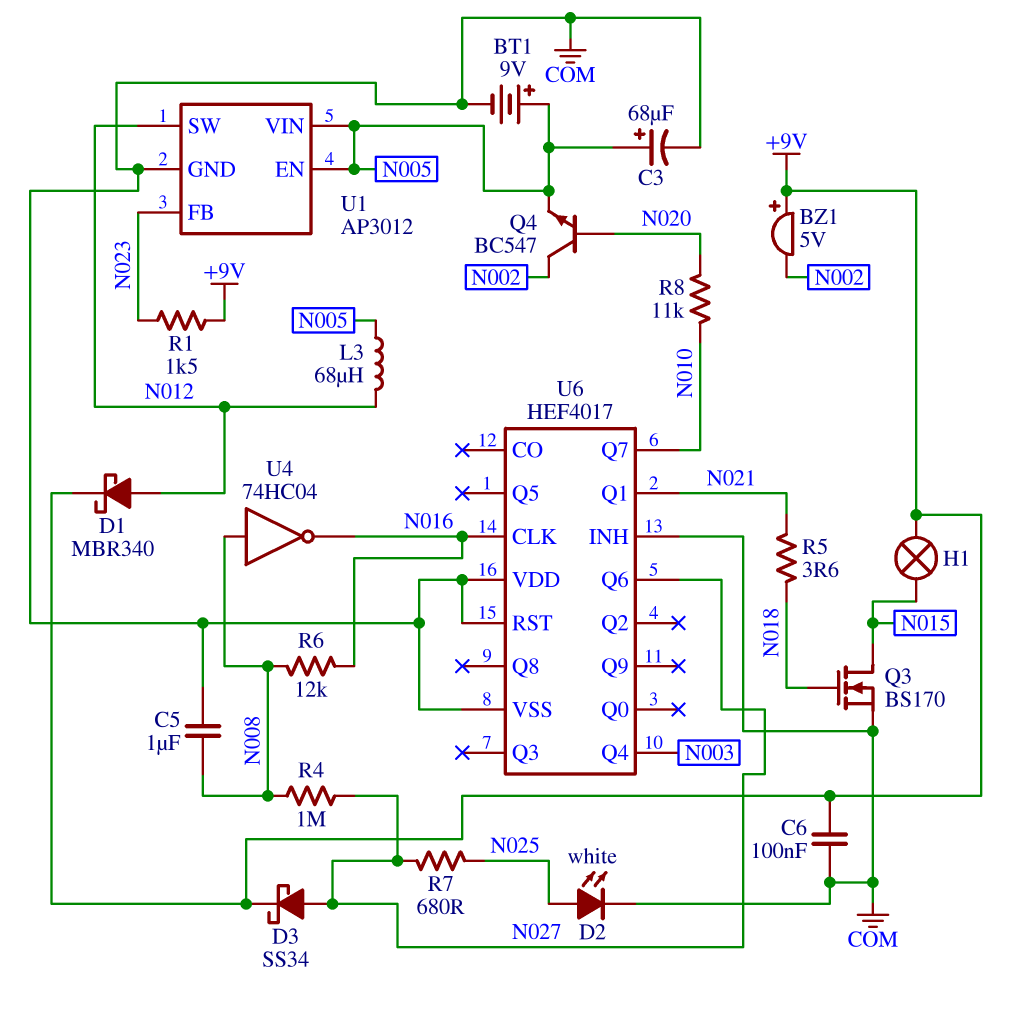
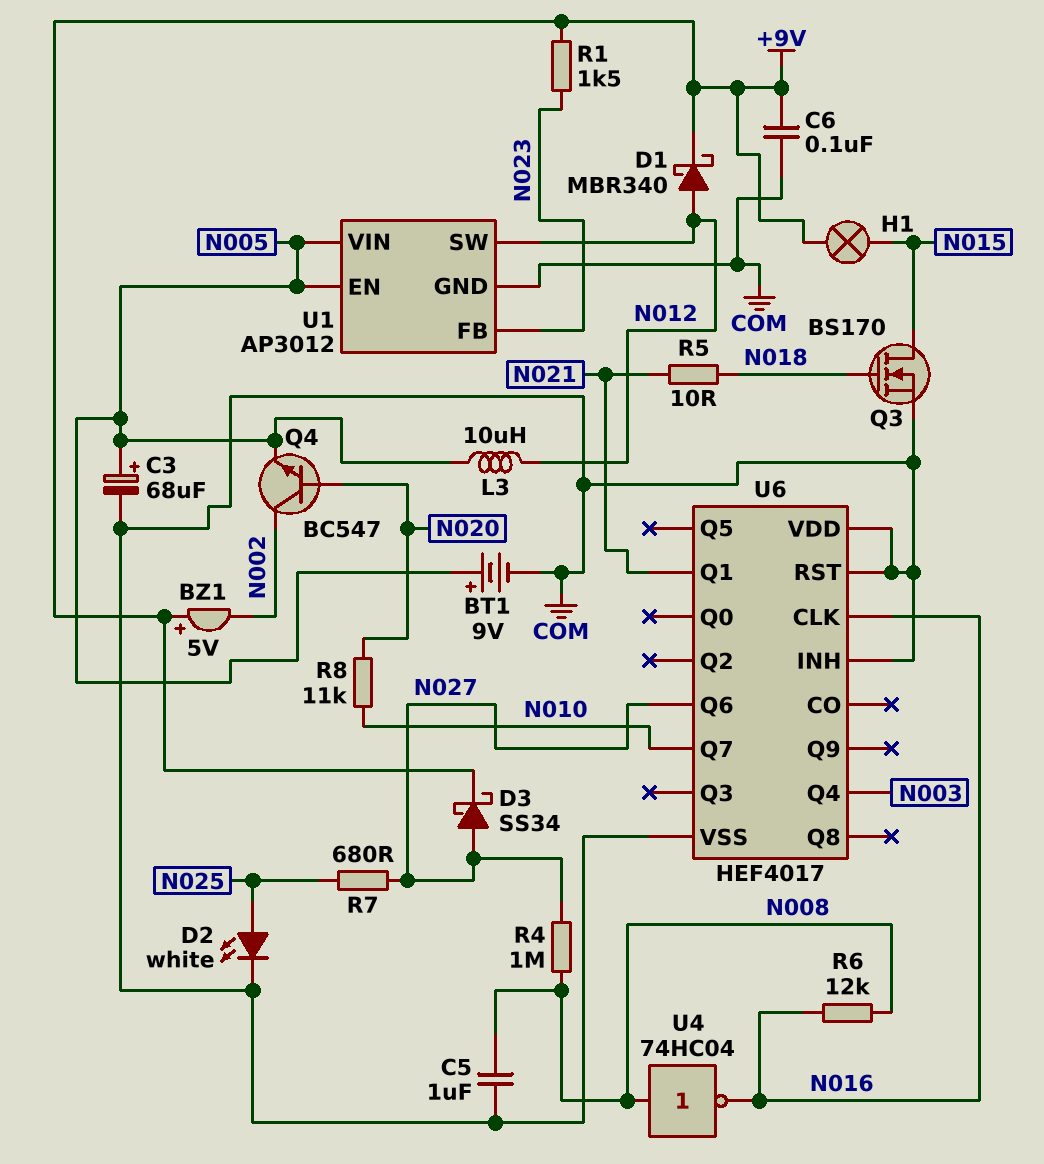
L3: 68uH (N005, N012) -> 10uH (N005, N012)
R5: 3.6 (N018, N021) -> 10 (N018, N021)

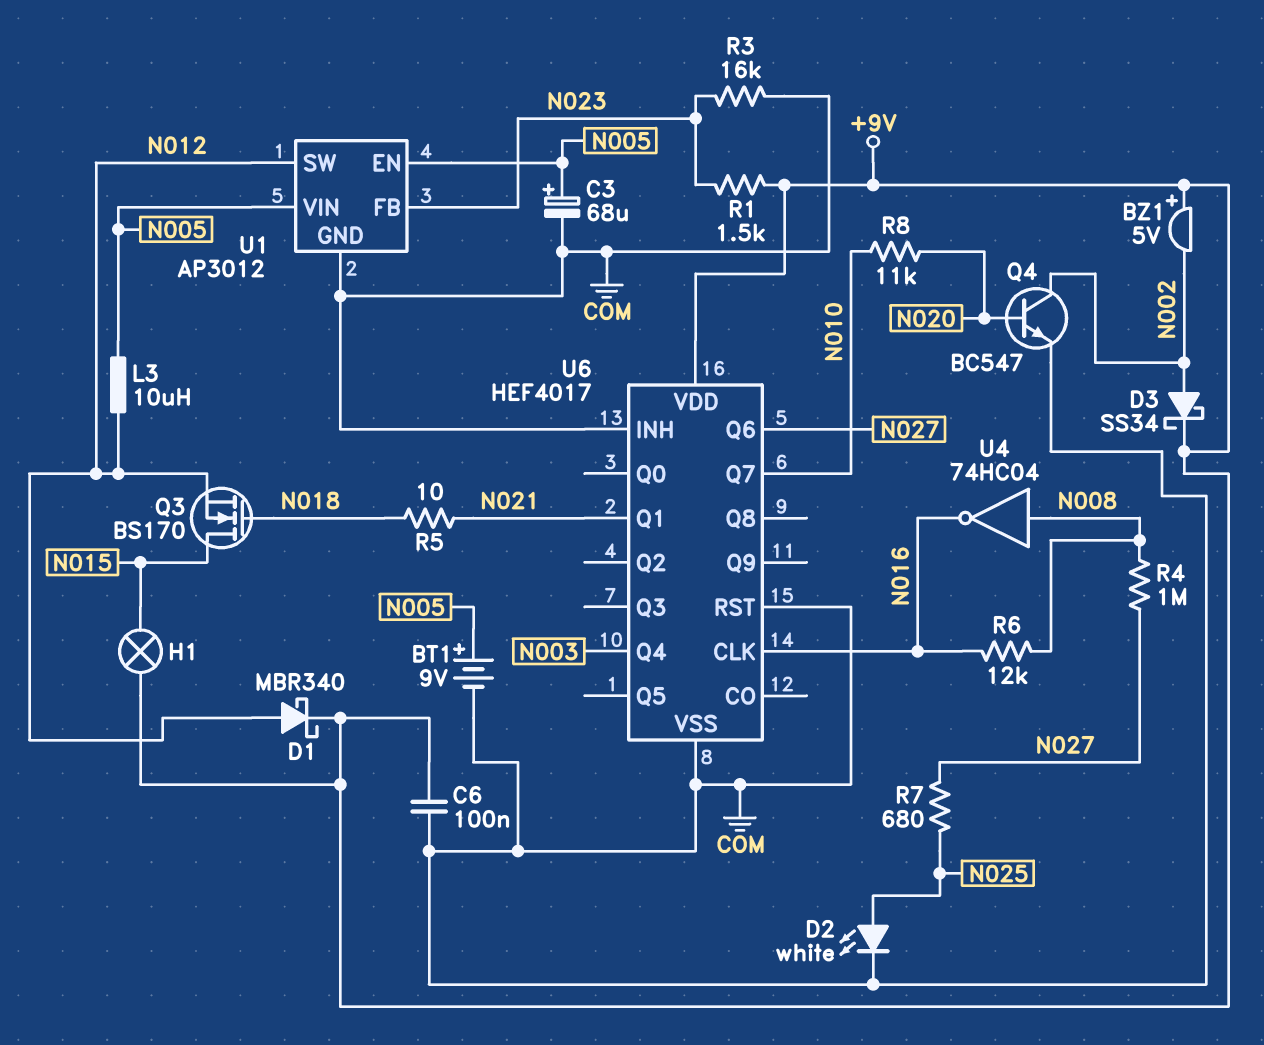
C5: 1uF (COM, N008) -> none
D3: schottky SS34 (A N027, K +9V) -> schottky SS34 (A N002, K +9V)
Q3: NMOS BS170 (G N018, D N015, S COM) -> NMOS BS170 (G N018, D N015, S N012)
Q4: NPN BC547 (B N020, C N002, E N005) -> NPN BC547 (B N020, C N002, E COM)
R3: none -> 16k (COM, N023)
U6 pin VDD: COM -> +9V

